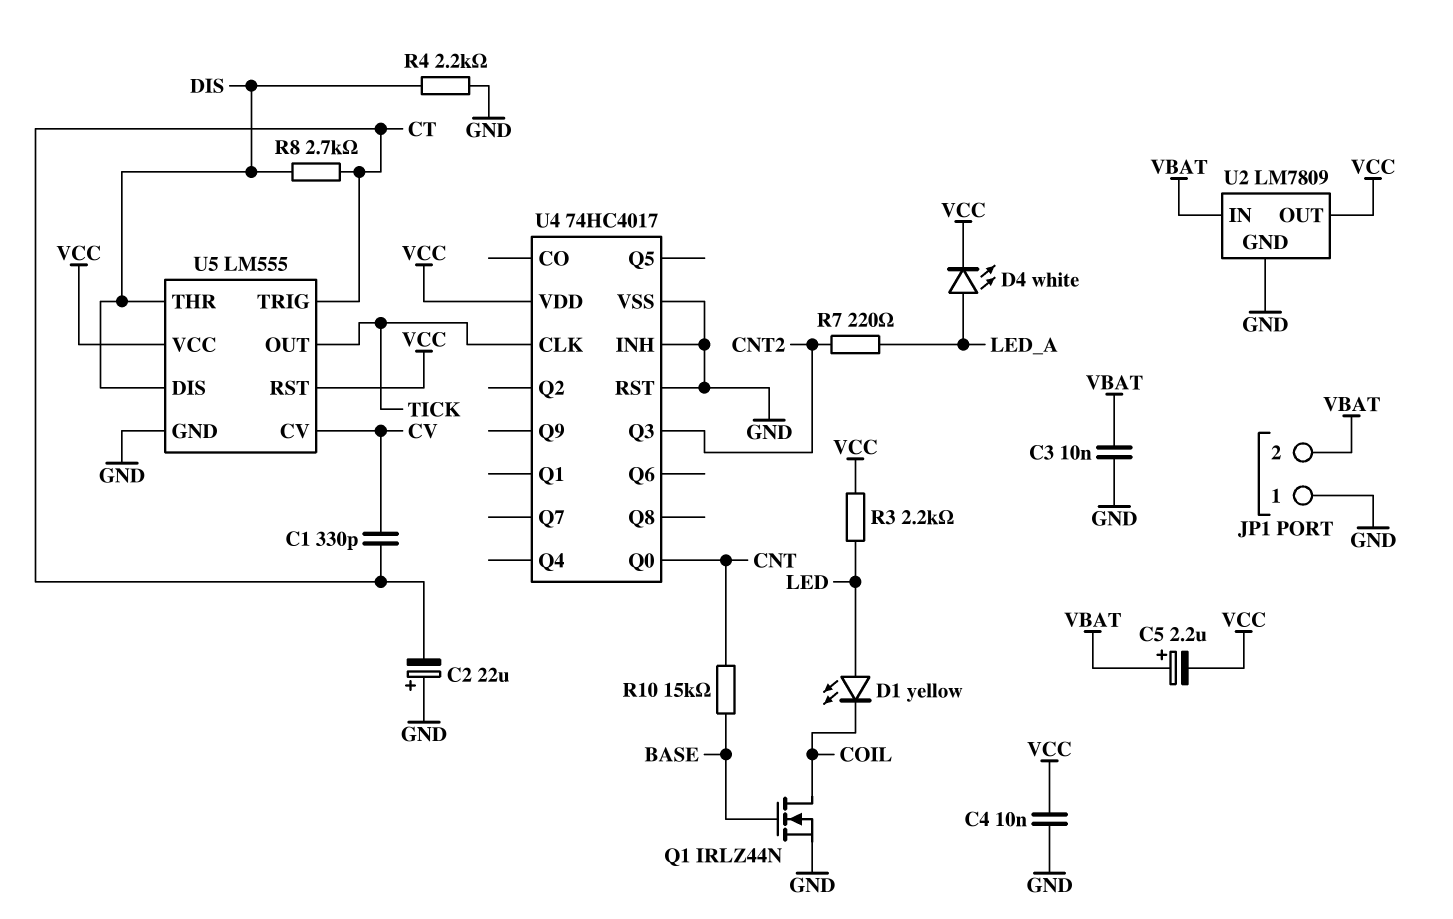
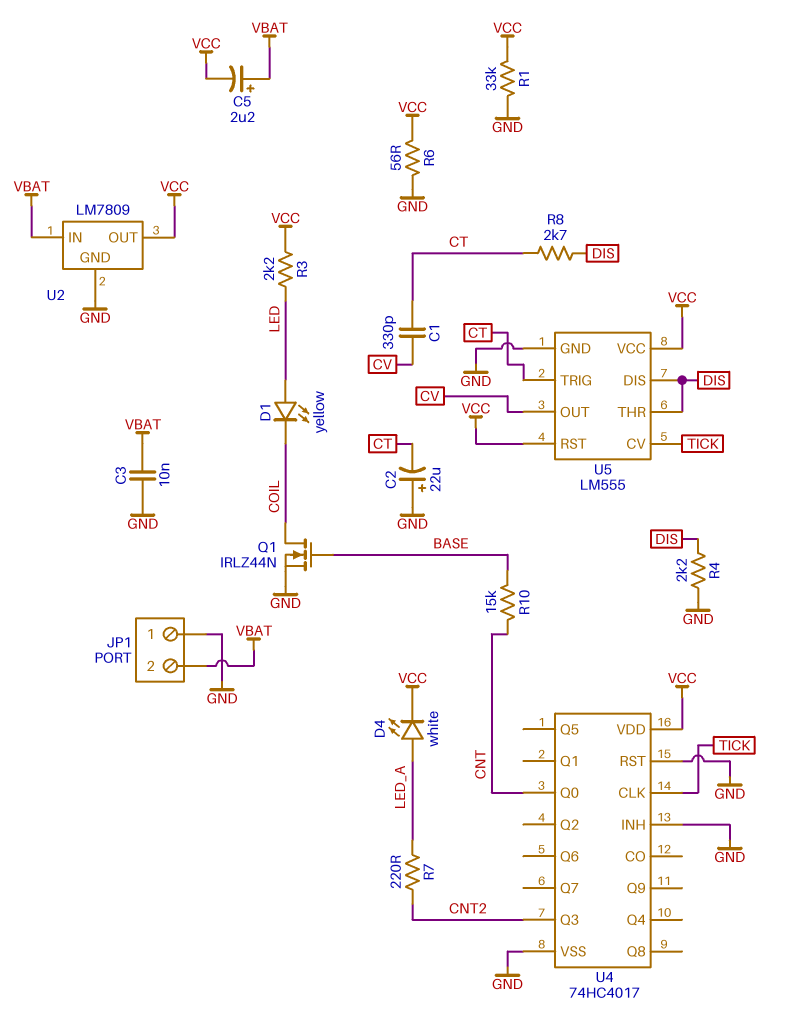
C4: 10nF (GND, VCC) -> none
R1: none -> 33k (GND, VCC)
R6: none -> 56 (GND, VCC)
U5 pin CV: CV -> TICK
U5 pin OUT: TICK -> CV

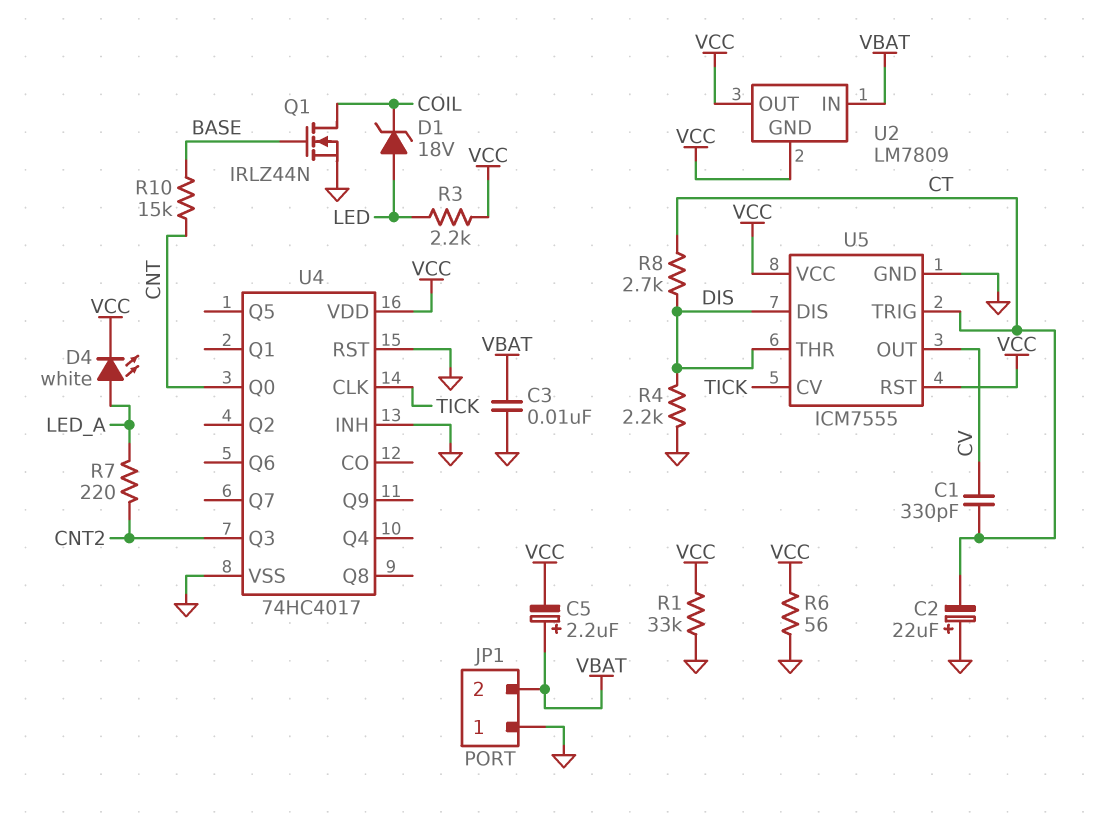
D1: LED yellow (A LED, K COIL) -> zener 18V (A LED, K COIL)
U2 pin GND: GND -> VCC
U5: LM555 -> ICM7555

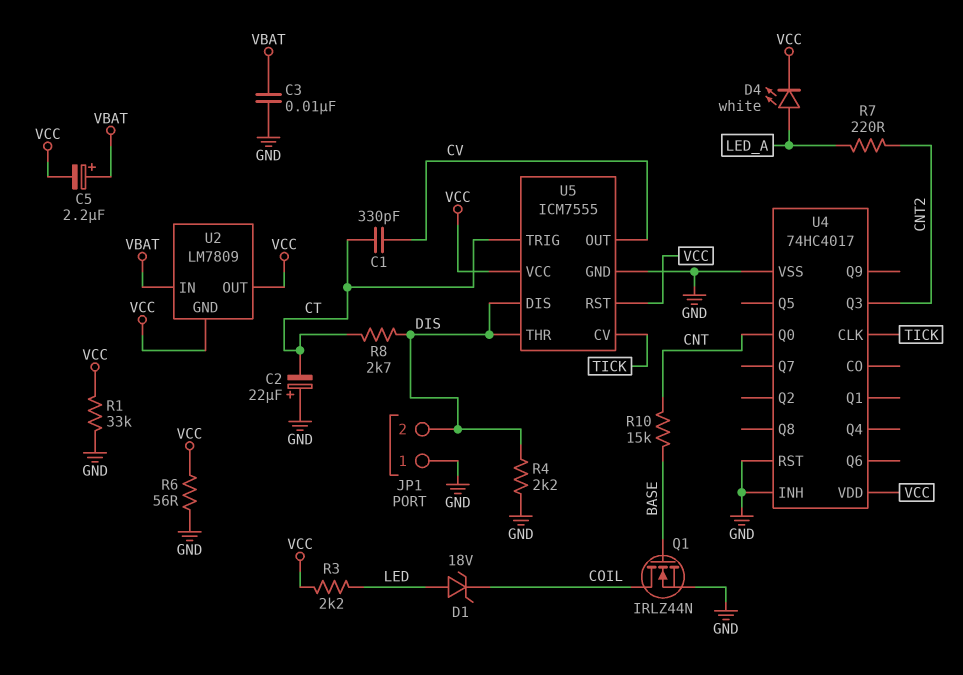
JP1 pin 2: VBAT -> DIS

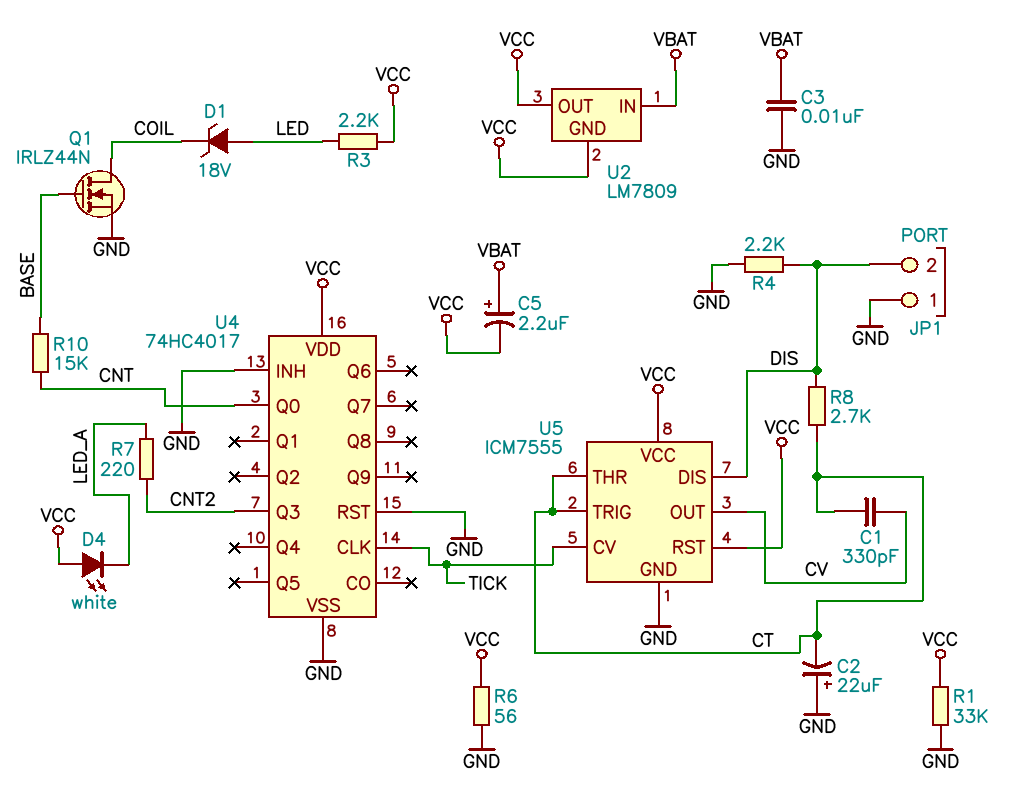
D4: LED white (A LED_A, K VCC) -> LED white (A VCC, K LED_A)
U5 pin THR: DIS -> CT

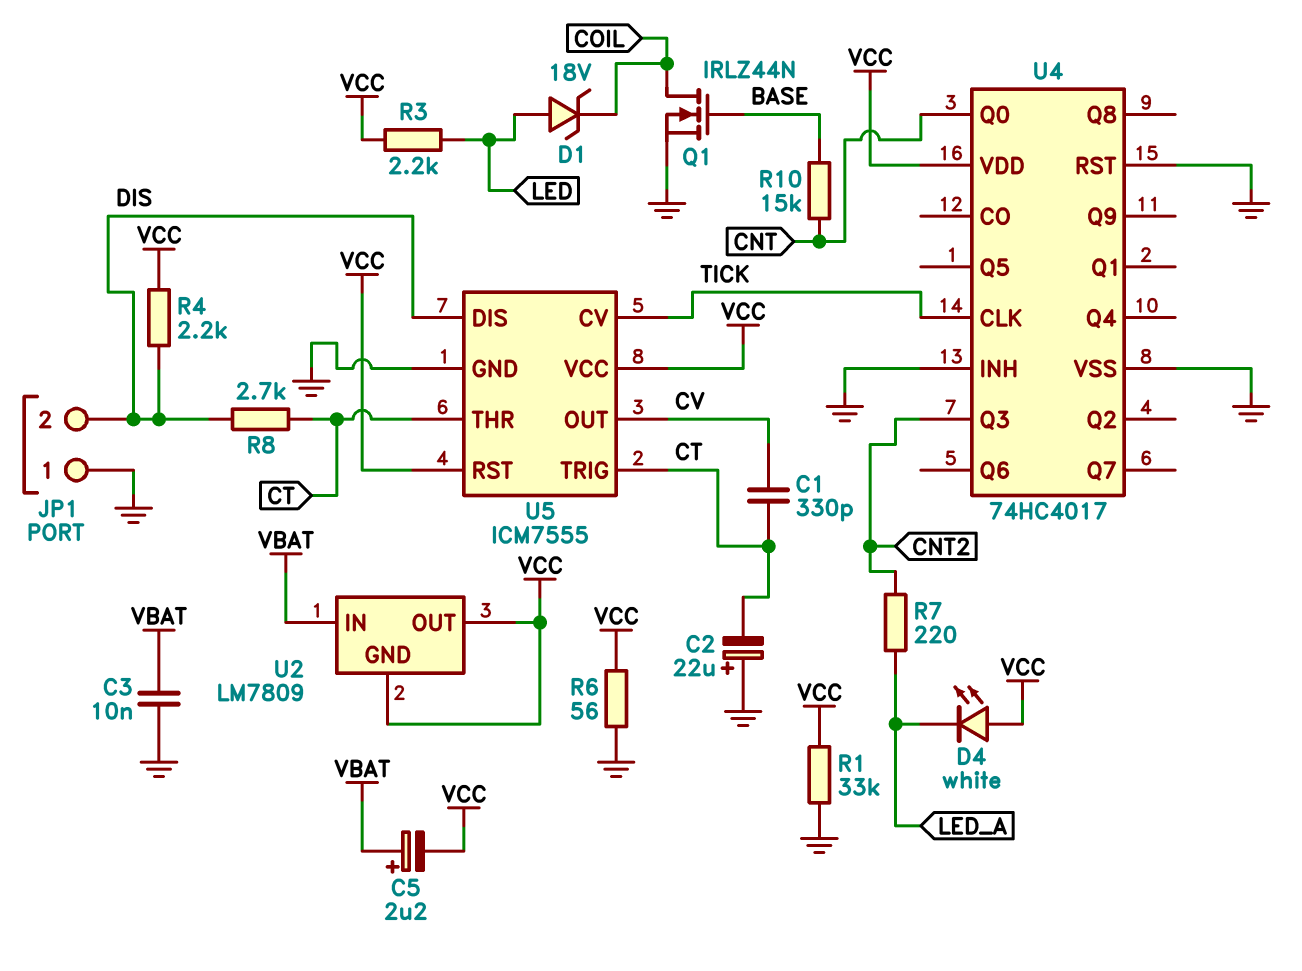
R4: 2.2k (DIS, GND) -> 2.2k (DIS, VCC)

